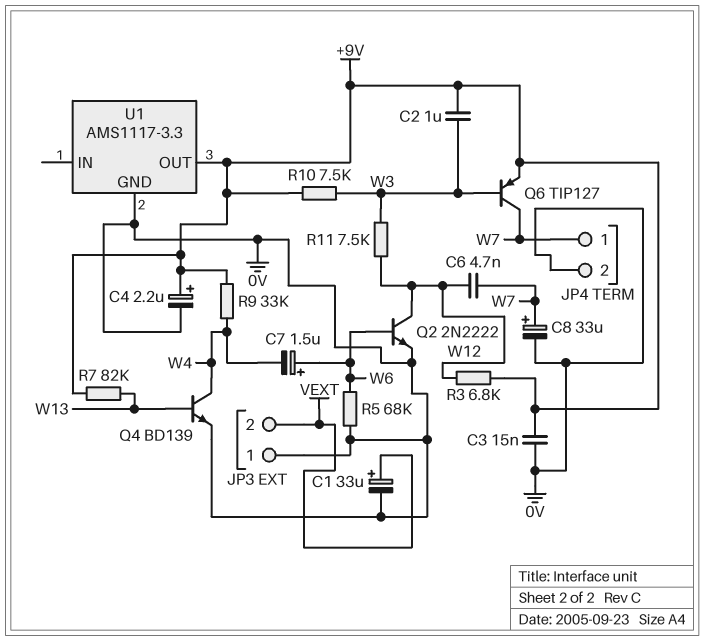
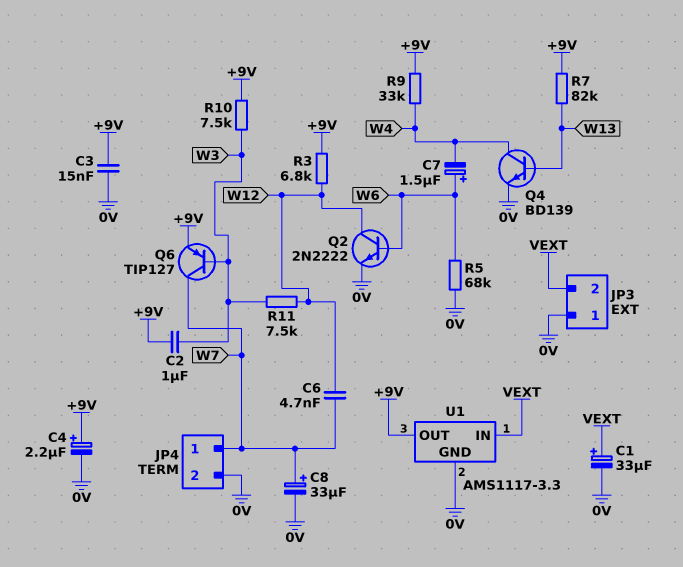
U1 pin IN: none -> VEXT

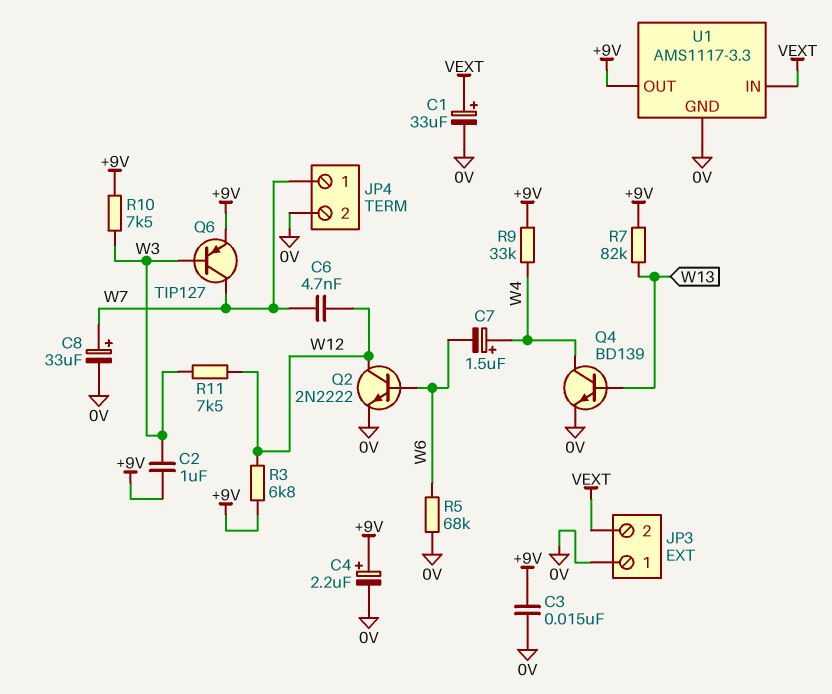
C7: 1.5uF (plus W6, minus W4) -> 1.5uF (plus W4, minus W6)

